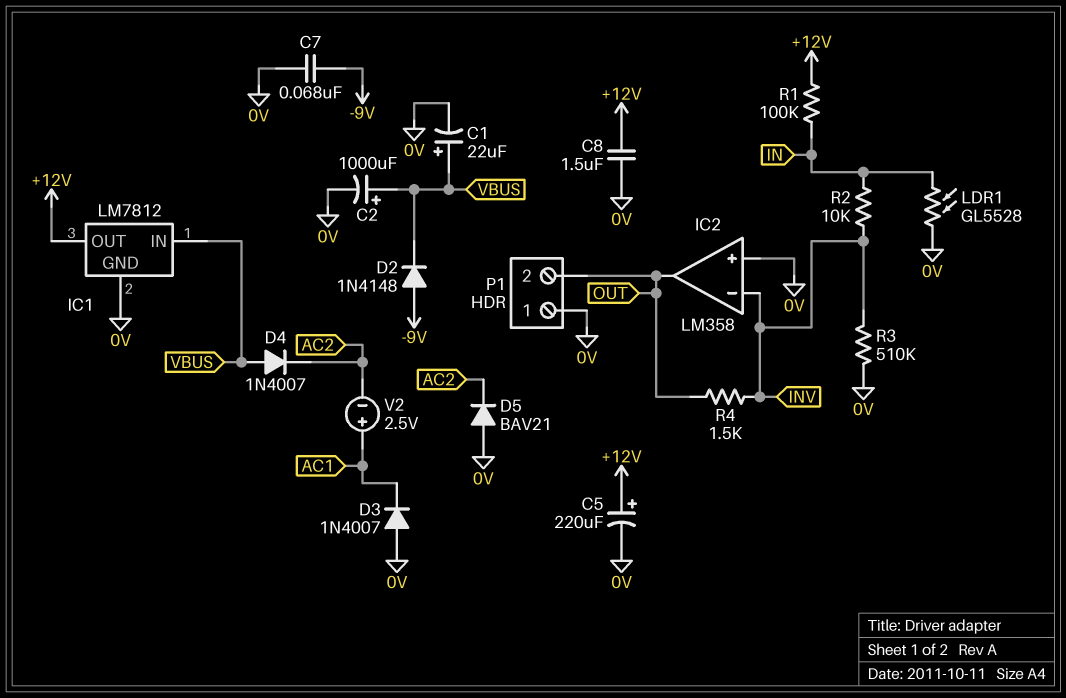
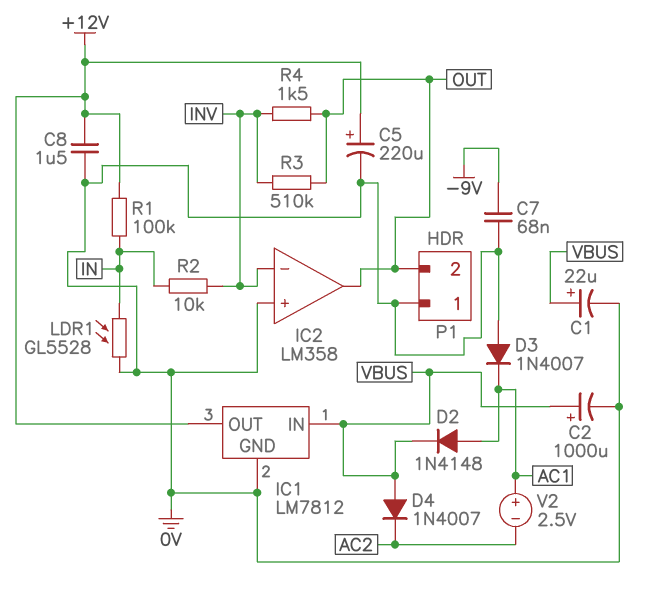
D2: diode 1N4148 (A -9V, K VBUS) -> diode 1N4148 (A AC1, K VBUS)
D5: diode BAV21 (A 0V, K AC2) -> none
R3: 510k (0V, INV) -> 510k (INV, OUT)

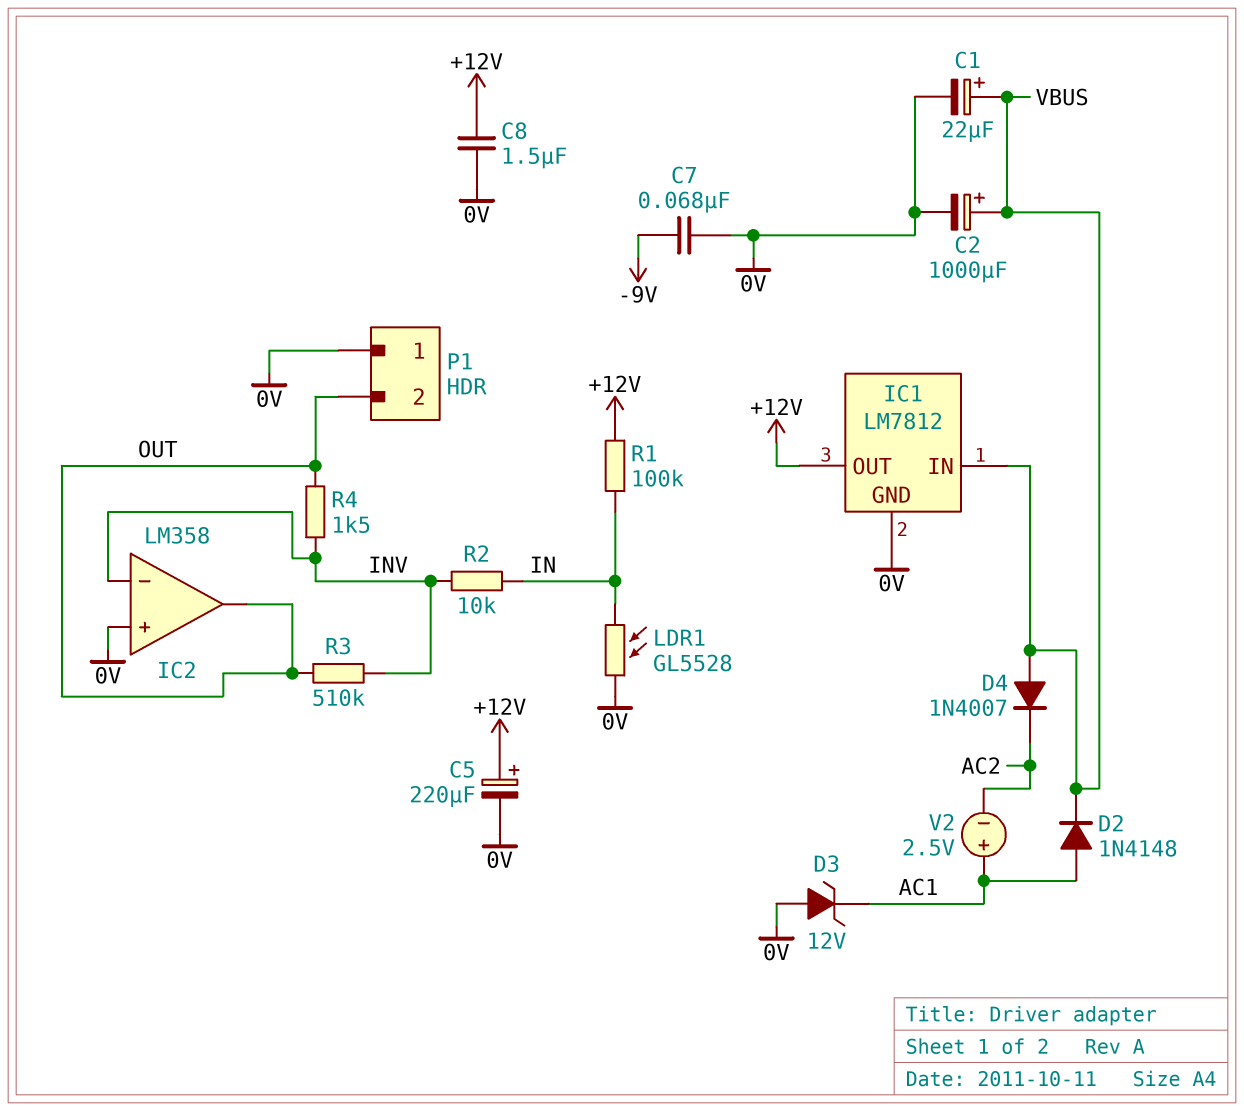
D3: diode 1N4007 (A 0V, K AC1) -> zener 12V (A 0V, K AC1)

